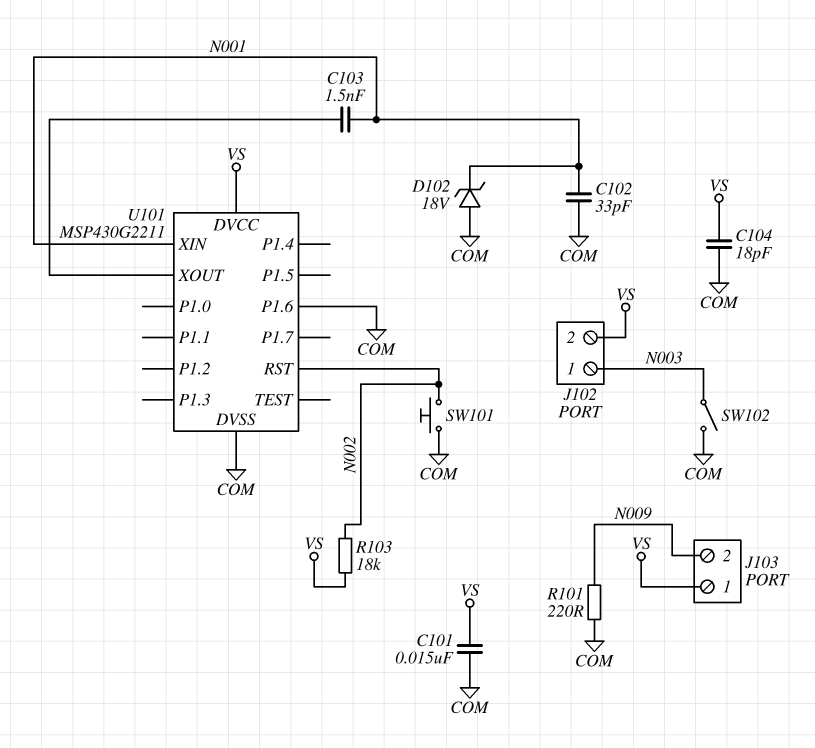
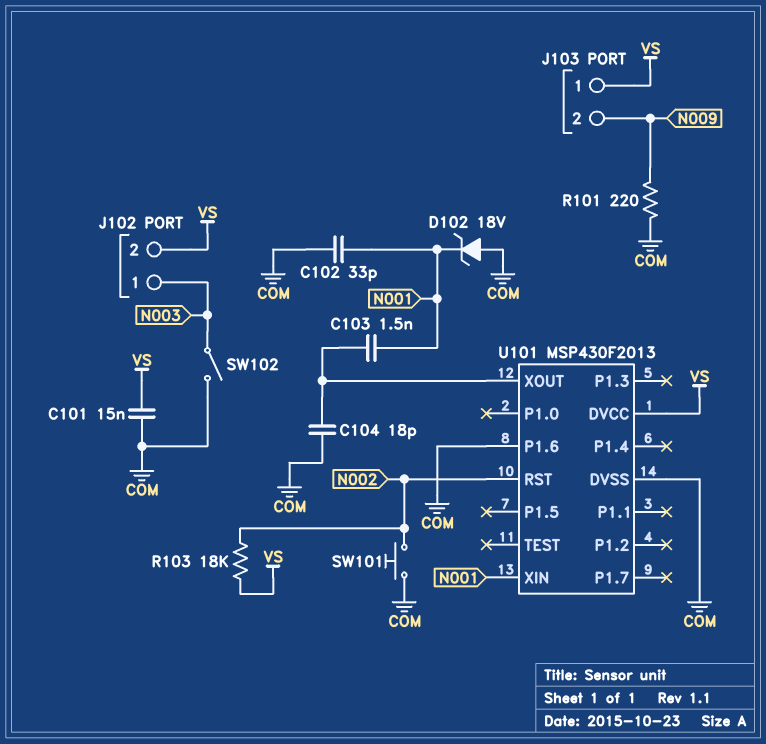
C104: 18pF (COM, VS) -> 18pF (COM, U101/XOUT)
U101: MSP430G2211 -> MSP430F2013

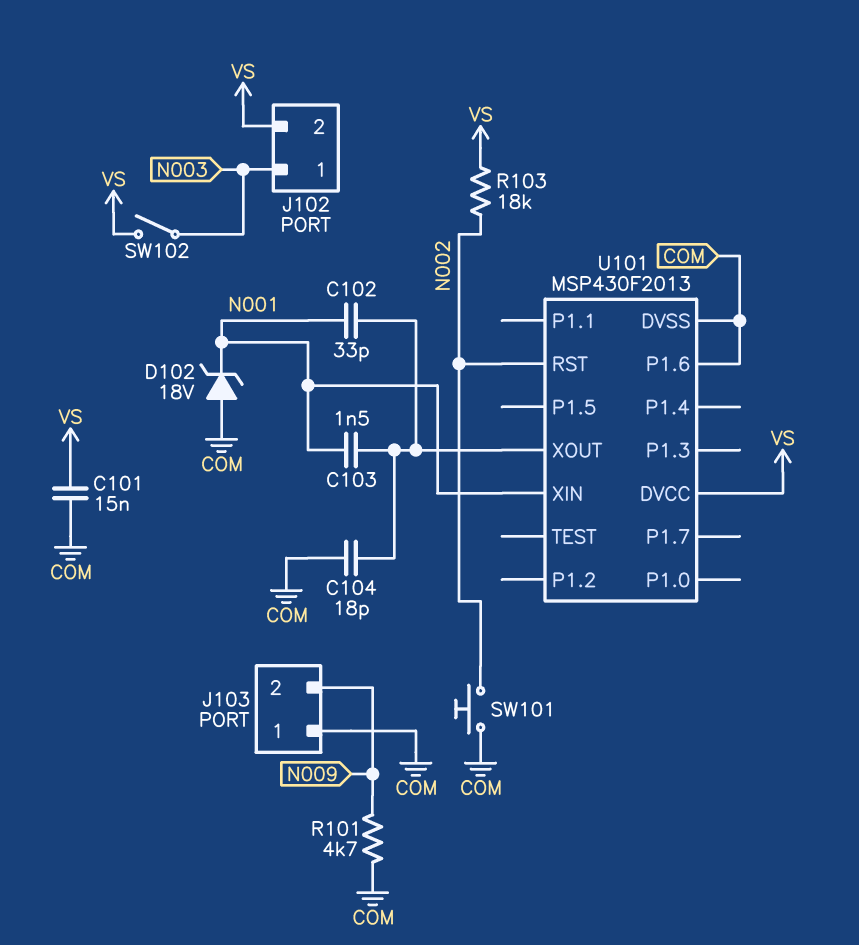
C102: 33pF (COM, N001) -> 33pF (N001, U101/XOUT)
J103 pin 1: VS -> COM
R101: 220 (COM, N009) -> 4.7k (COM, N009)
SW102: switch (COM, N003) -> switch (N003, VS)

